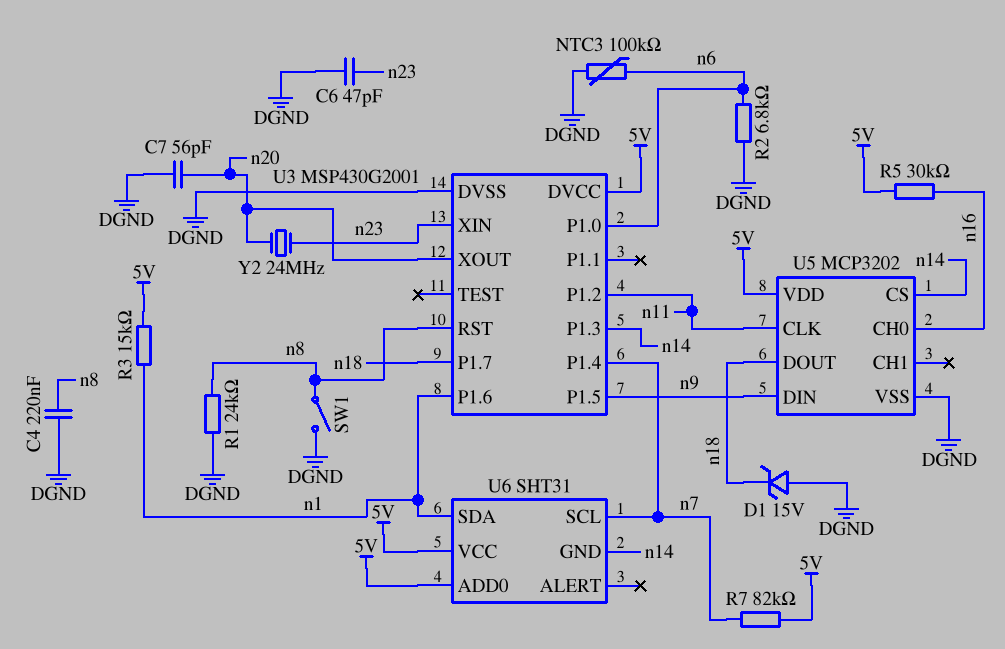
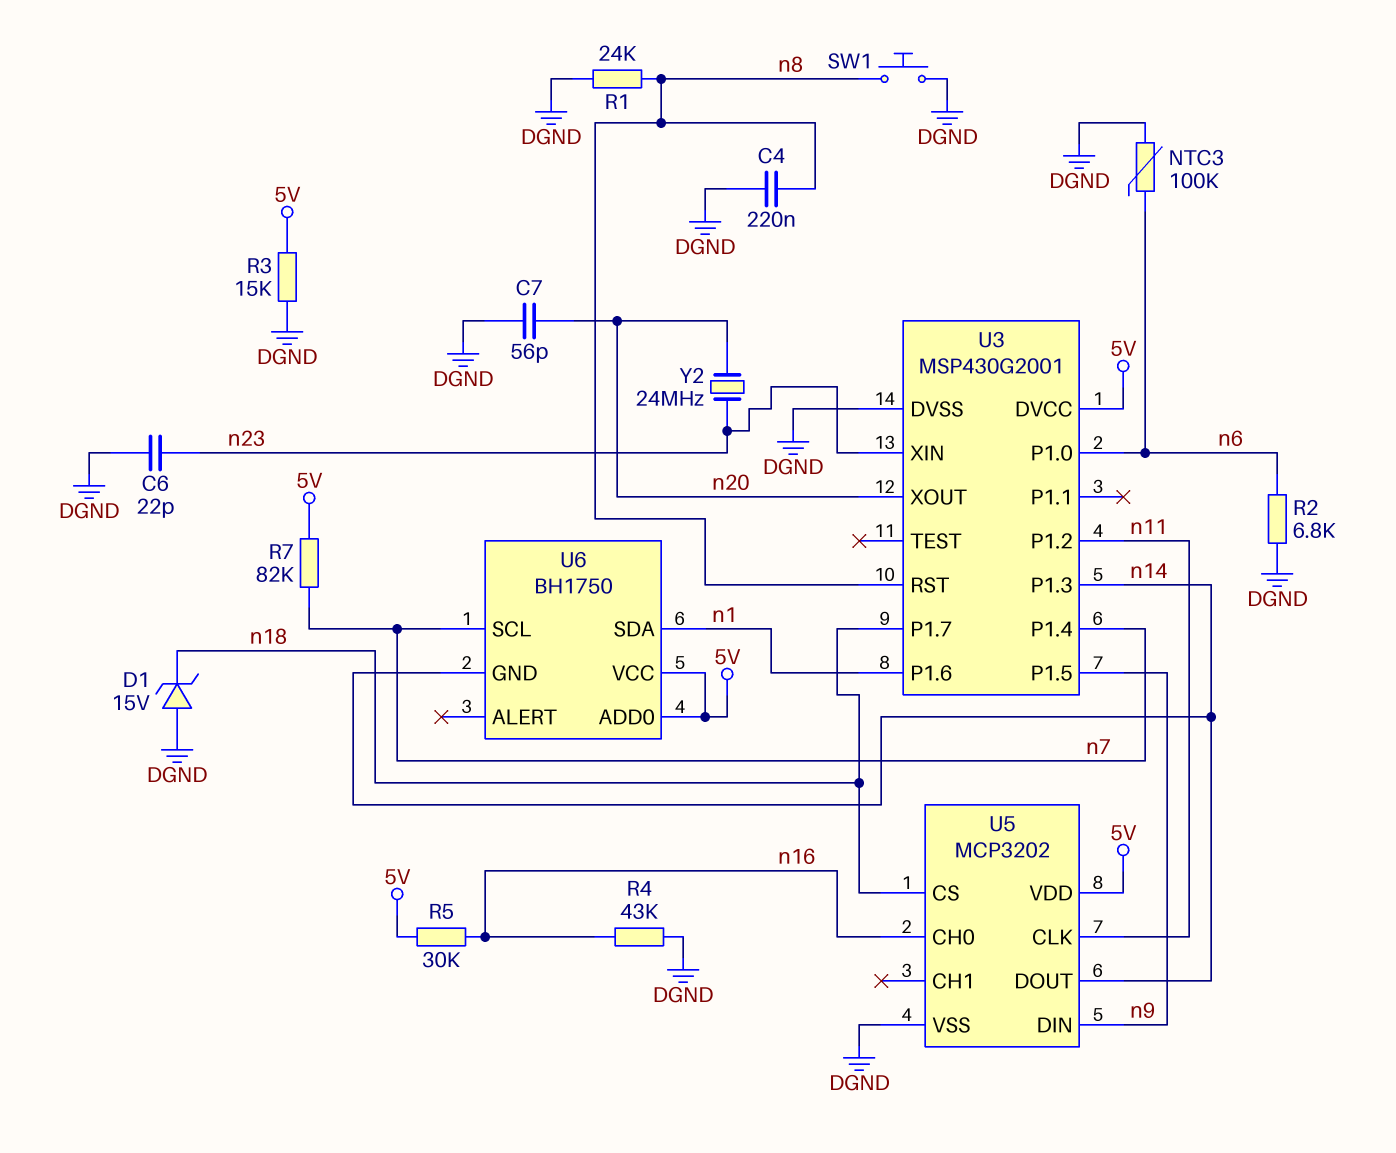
C6: 47pF (DGND, n23) -> 22pF (DGND, n23)
R3: 15k (5V, n1) -> 15k (5V, DGND)
R4: none -> 43k (DGND, n16)
SW1: switch (DGND, n8) -> button (DGND, n8)
U5 pin CS: n14 -> n18
U5 pin DOUT: n18 -> n14
U6: SHT31 -> BH1750

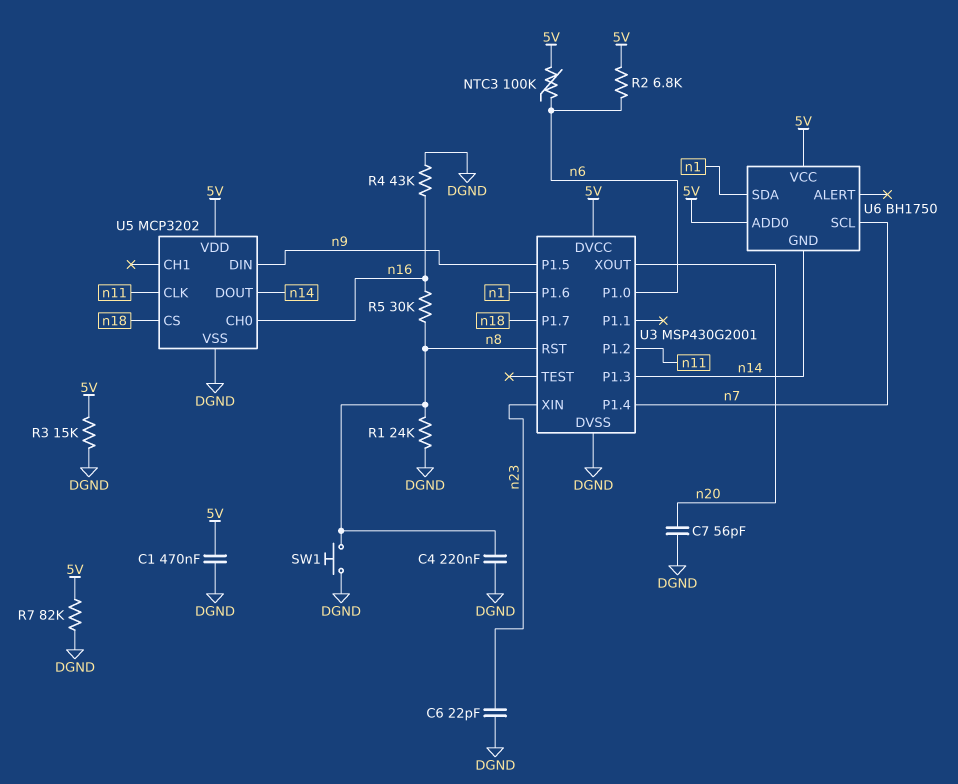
C1: none -> 470nF (5V, DGND)
D1: zener 15V (A DGND, K n18) -> none
NTC3: 100k (DGND, n6) -> 100k (5V, n6)
R2: 6.8k (DGND, n6) -> 6.8k (5V, n6)
R5: 30k (5V, n16) -> 30k (n8, n16)
R7: 82k (5V, n7) -> 82k (5V, DGND)
Y2: 24MHz (n20, n23) -> none

